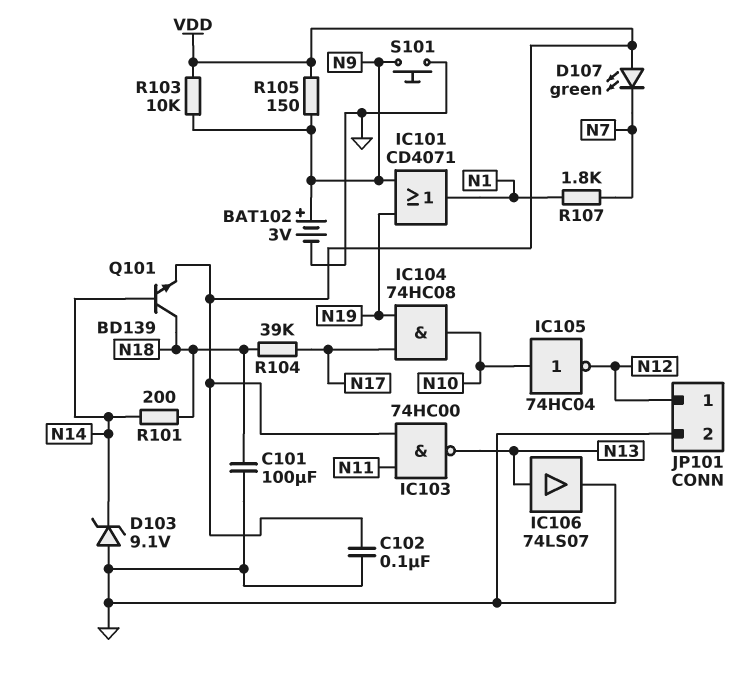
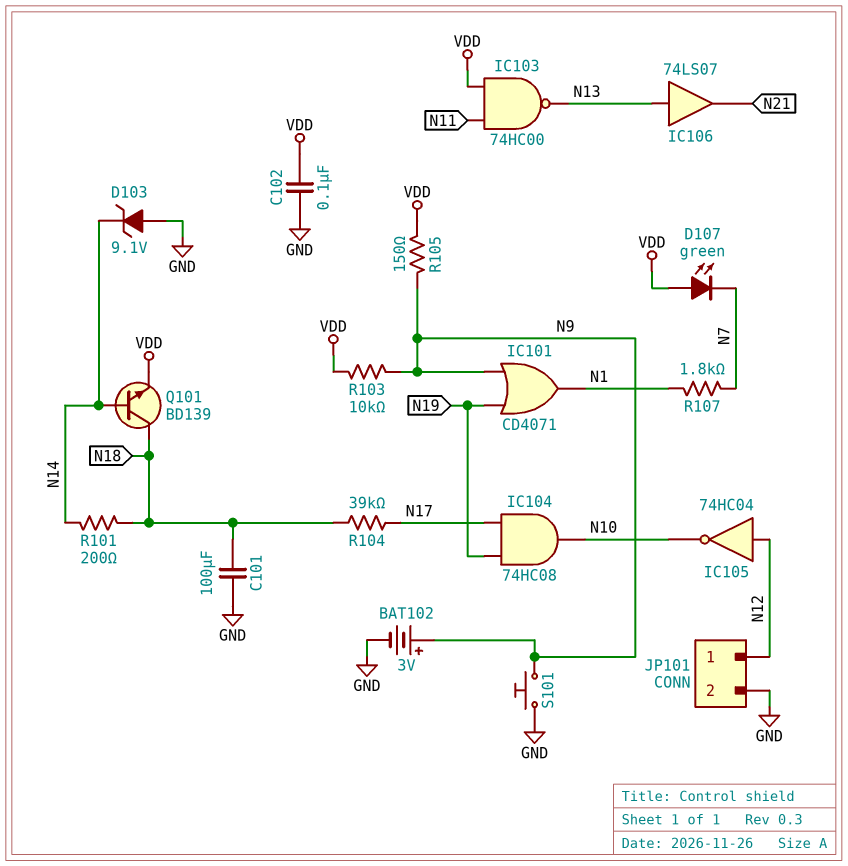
IC105: NOT 74HC04 (in N10, out N12) -> NOT 74HC04 (in N12, out N10)
IC106: buffer 74LS07 (in N13, out GND) -> buffer 74LS07 (in N13, out N21)

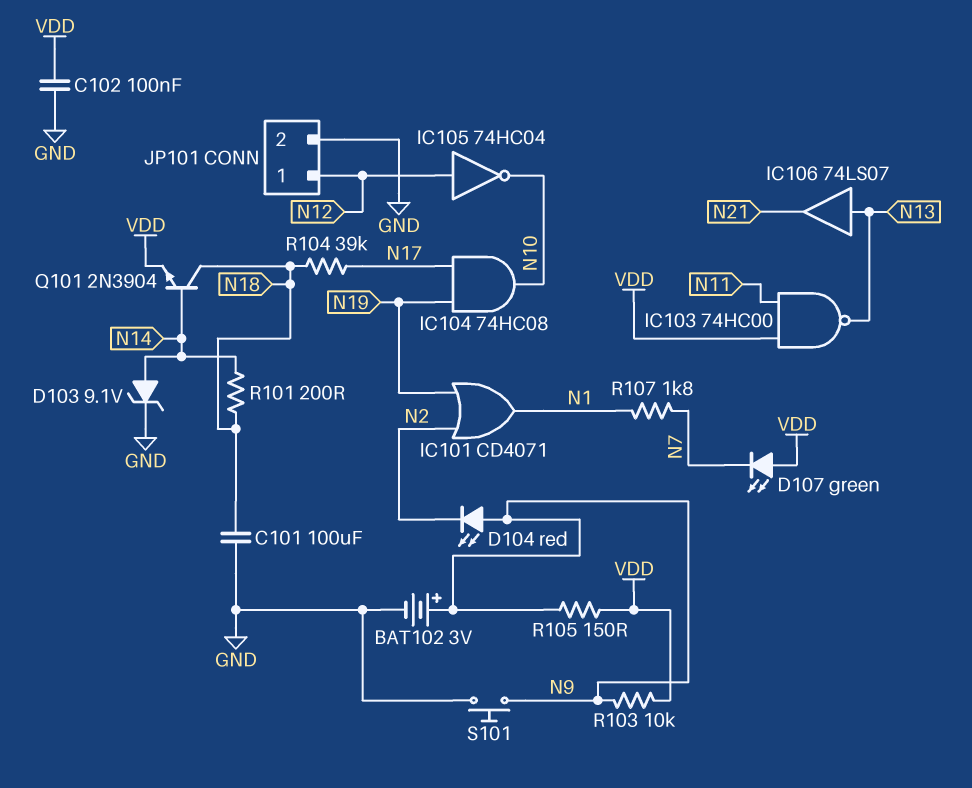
D103: zener 9.1V (A GND, K N14) -> zener 9.1V (A N14, K GND)
D104: none -> LED red (A N9, K N2)
IC101: OR CD4071 (in N9, in N19, out N1) -> OR CD4071 (in N2, in N19, out N1)
Q101: NPN BD139 (B N14, C N18, E VDD) -> NPN 2N3904 (B N14, C N18, E VDD)

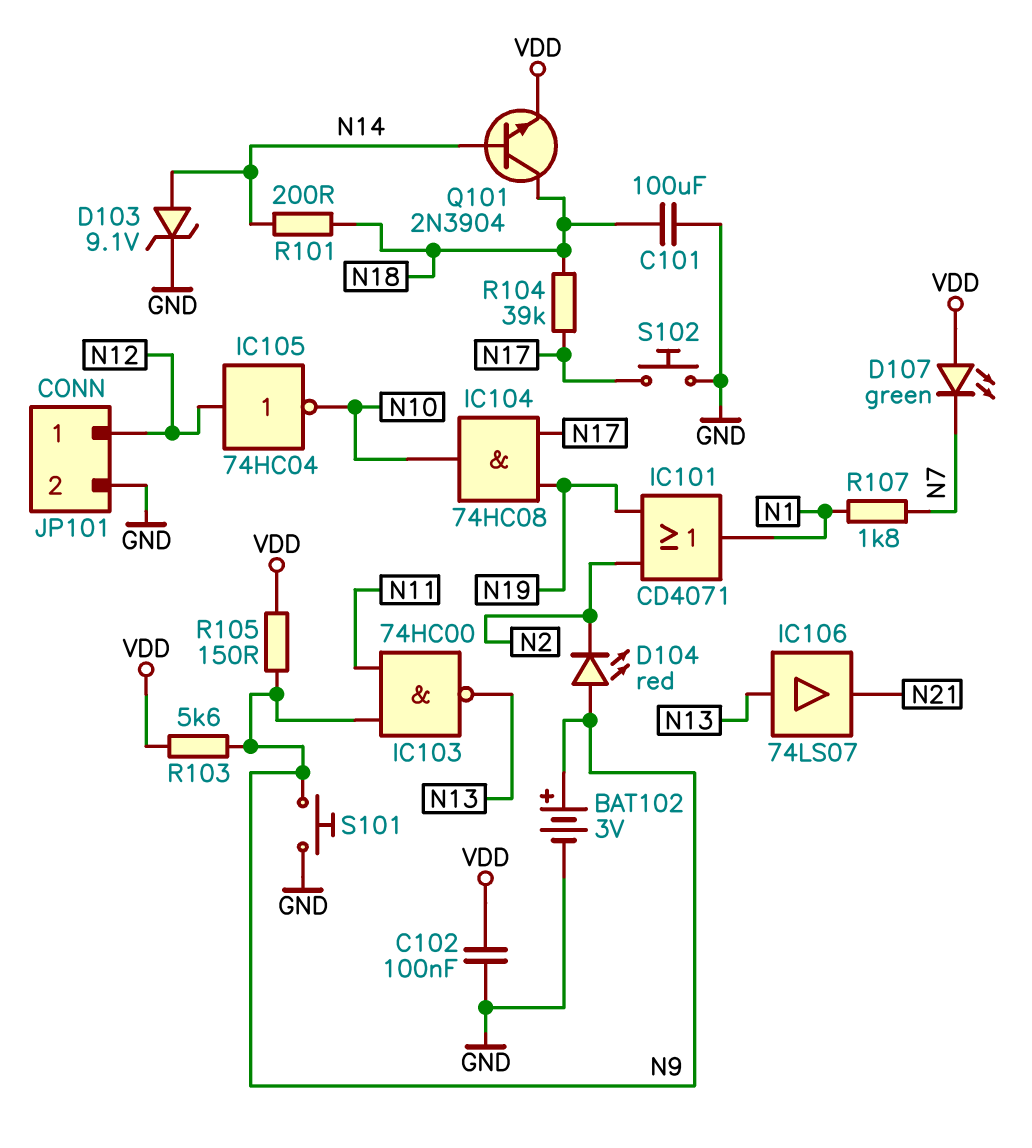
IC103: NAND 74HC00 (in N11, in VDD, out N13) -> NAND 74HC00 (in N9, in N11, out N13)
R103: 10k (N9, VDD) -> 5.6k (N9, VDD)
S102: none -> button (GND, N17)

